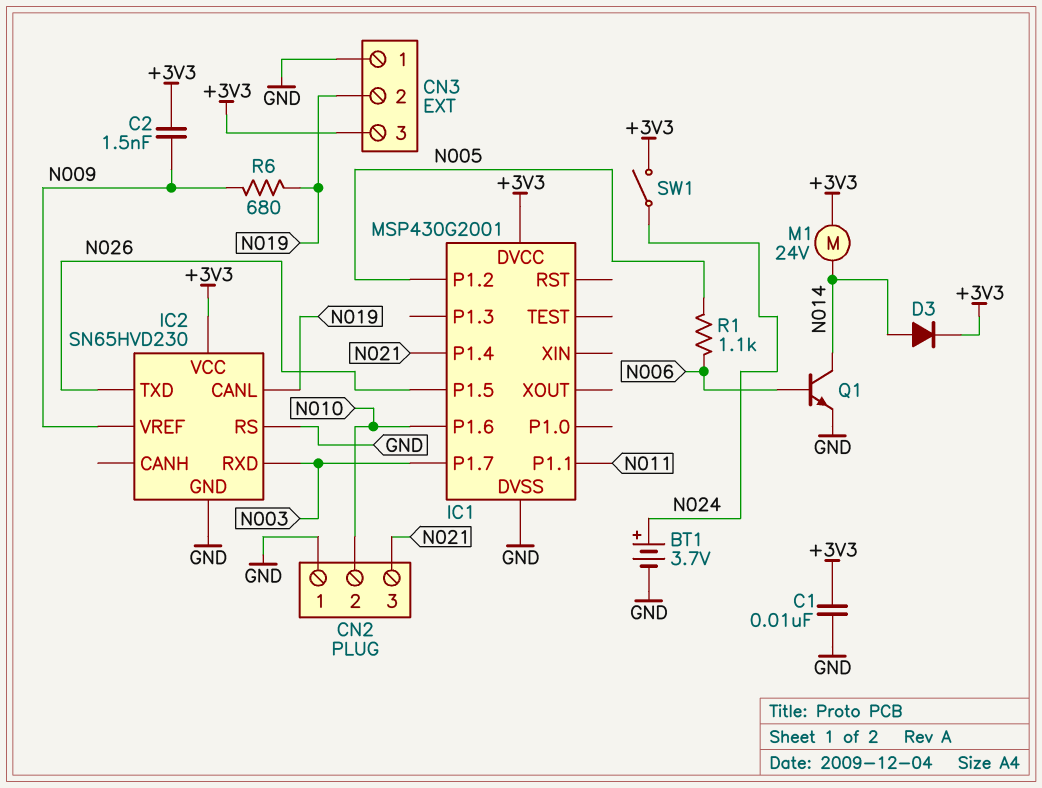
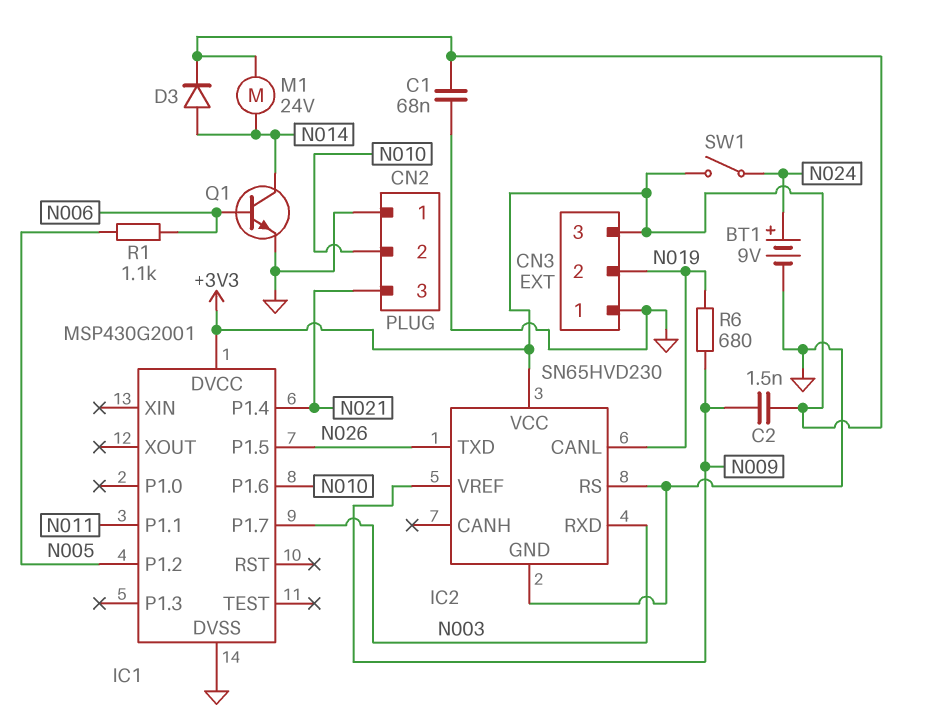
BT1: 3.7V (plus N024, minus GND) -> 9V (plus N024, minus GND)
C1: 10nF (+3V3, GND) -> 68nF (+3V3, GND)

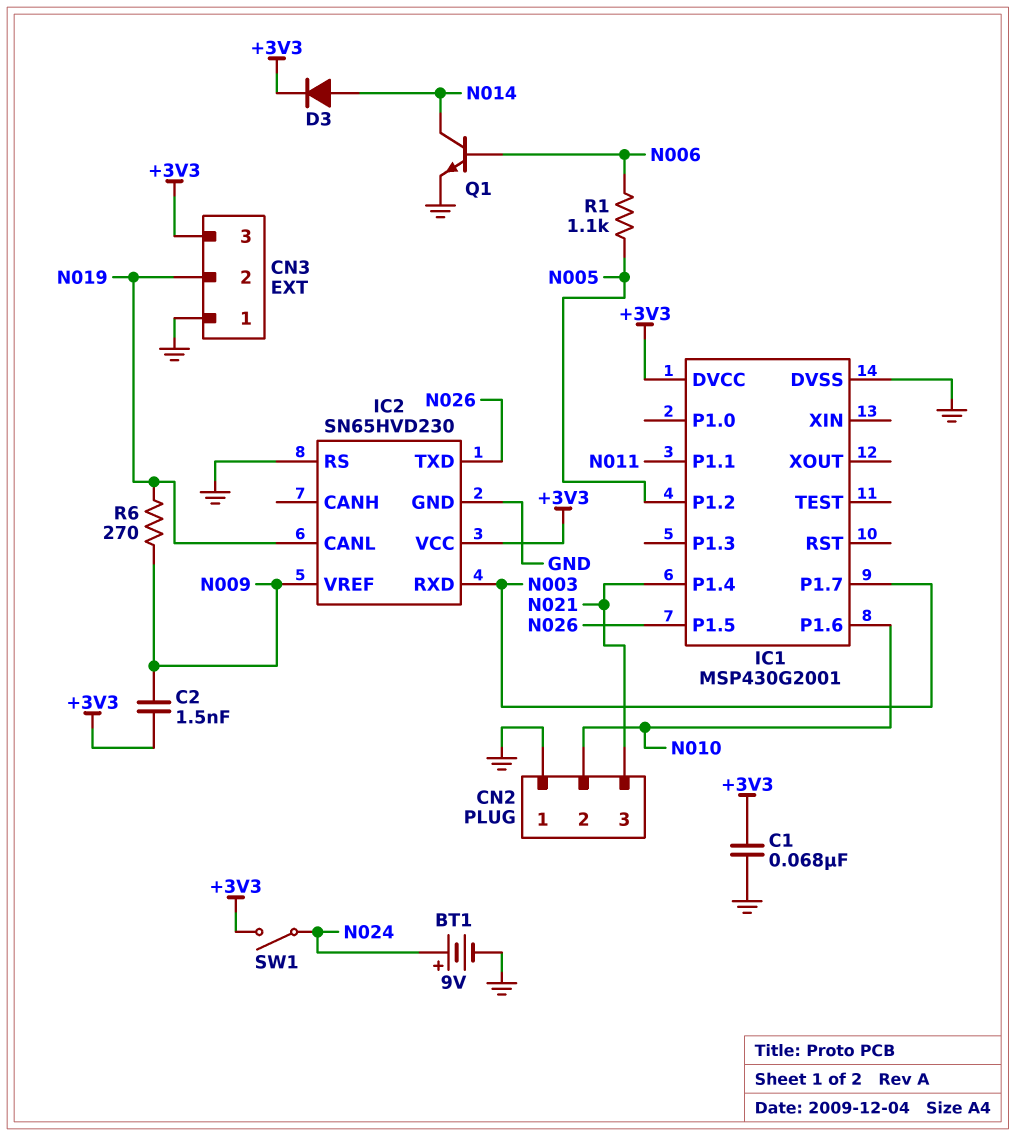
M1: motor 24V (+3V3, N014) -> none
R6: 680 (N009, N019) -> 270 (N009, N019)

